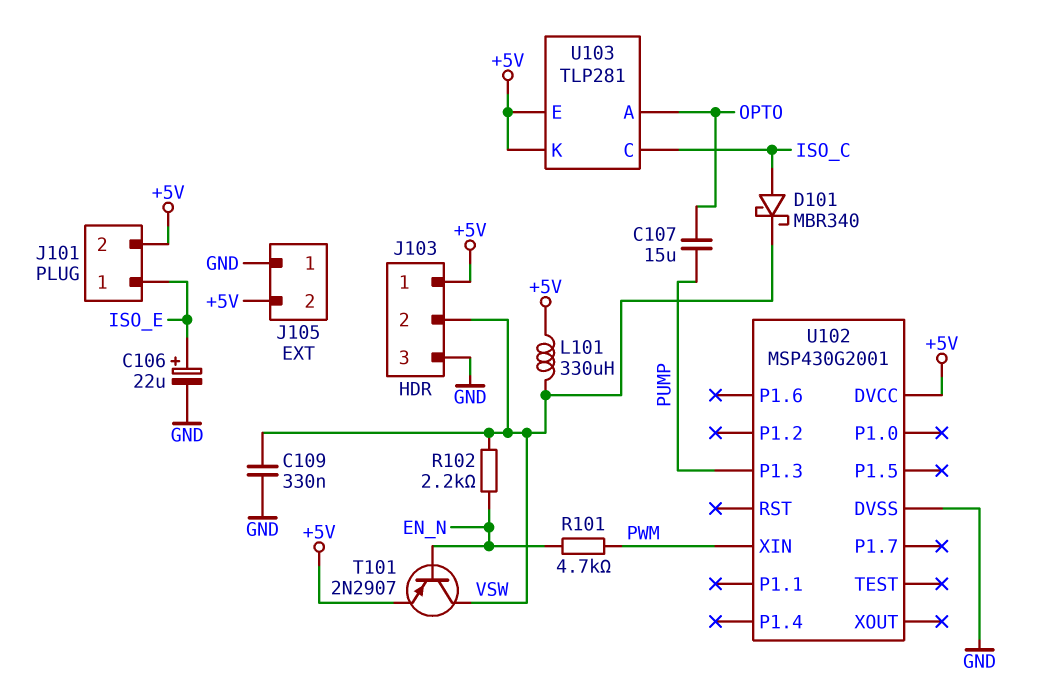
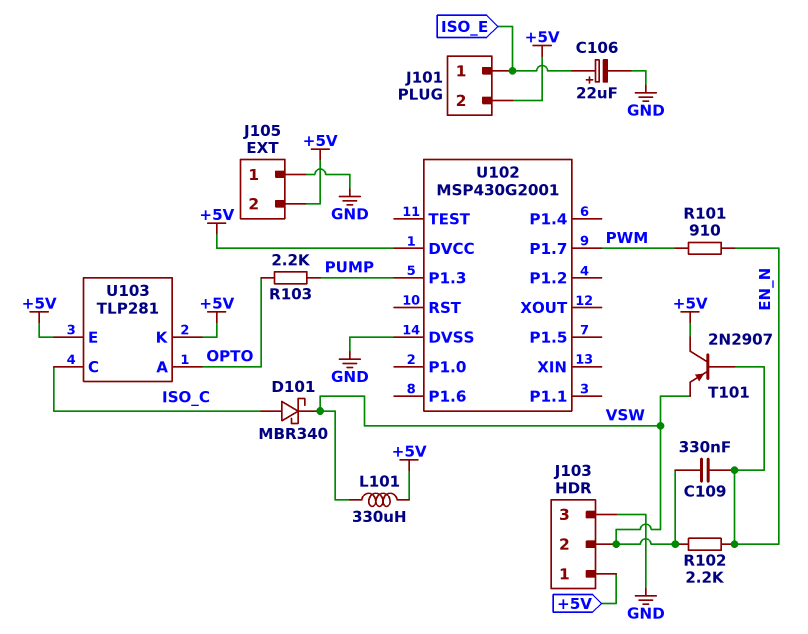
C107: 15uF (OPTO, PUMP) -> none
C109: 330nF (GND, VSW) -> 330nF (EN_N, VSW)
R101: 4.7k (EN_N, PWM) -> 910 (EN_N, PWM)
R103: none -> 2.2k (OPTO, PUMP)
T101: PNP 2N2907 (B EN_N, C VSW, E +5V) -> PNP 2N2907 (B EN_N, C +5V, E VSW)
U102 pin P1.7: none -> PWM
U102 pin XIN: PWM -> none

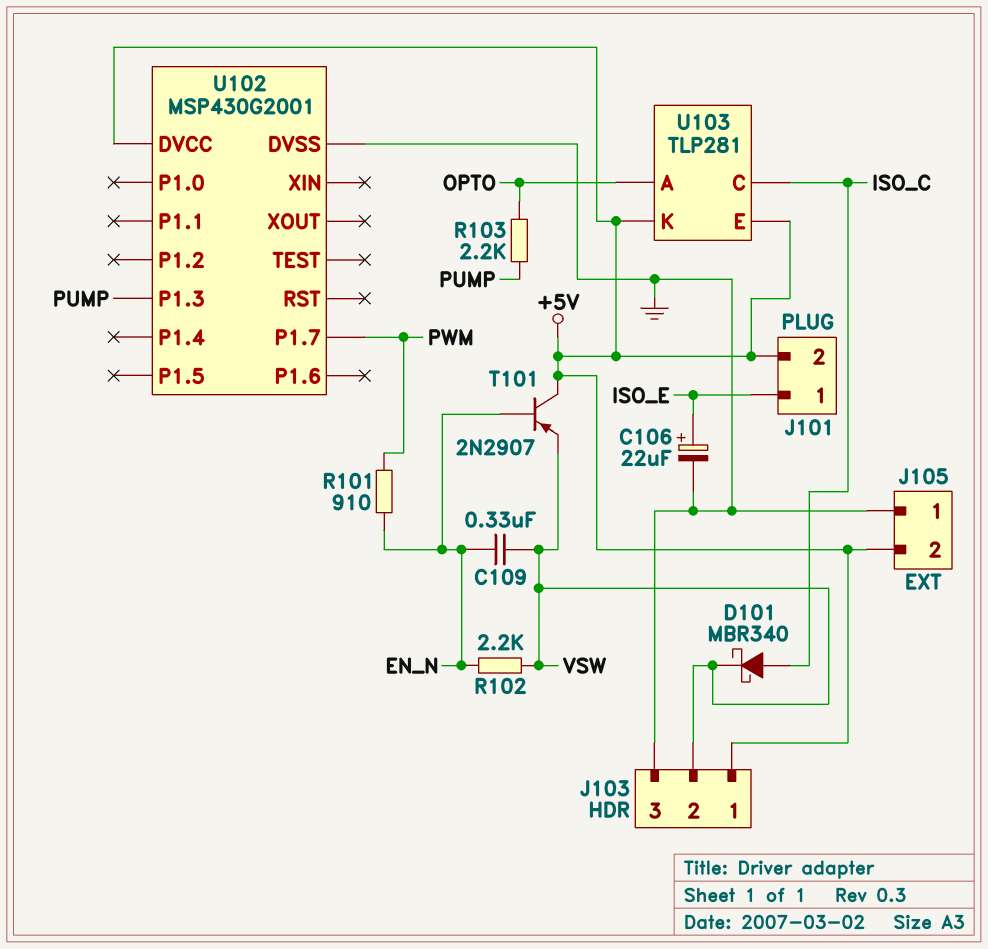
L101: 330uH (+5V, VSW) -> none

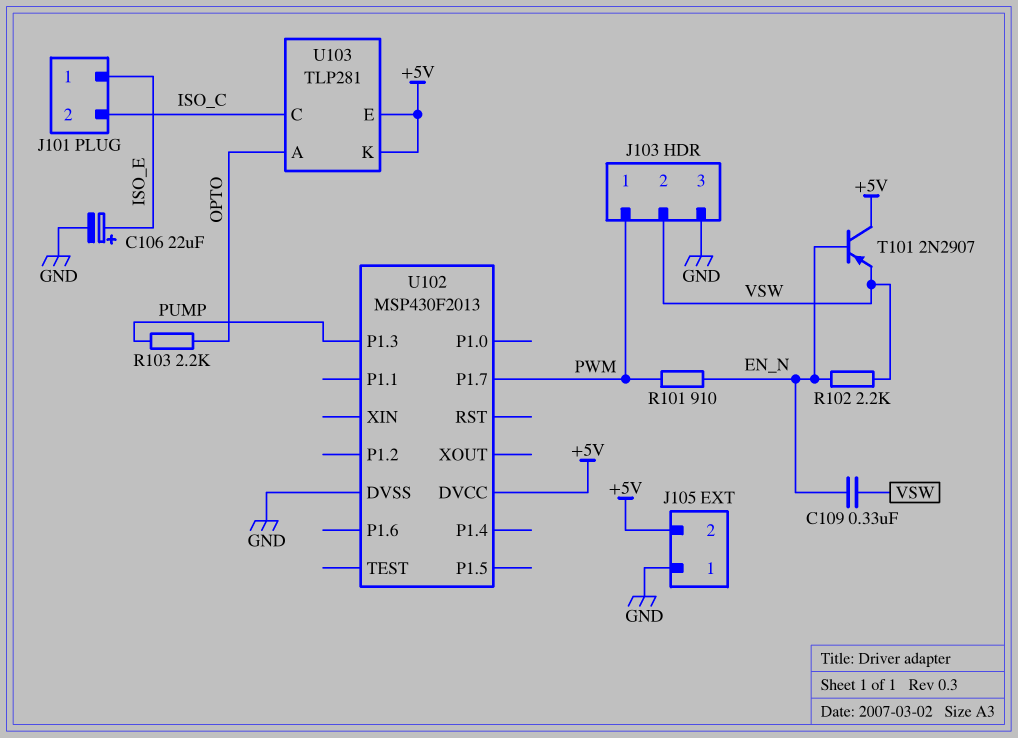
D101: schottky MBR340 (A ISO_C, K VSW) -> none
J101 pin 2: +5V -> ISO_C
J103 pin 1: +5V -> PWM
U102: MSP430G2001 -> MSP430F2013

